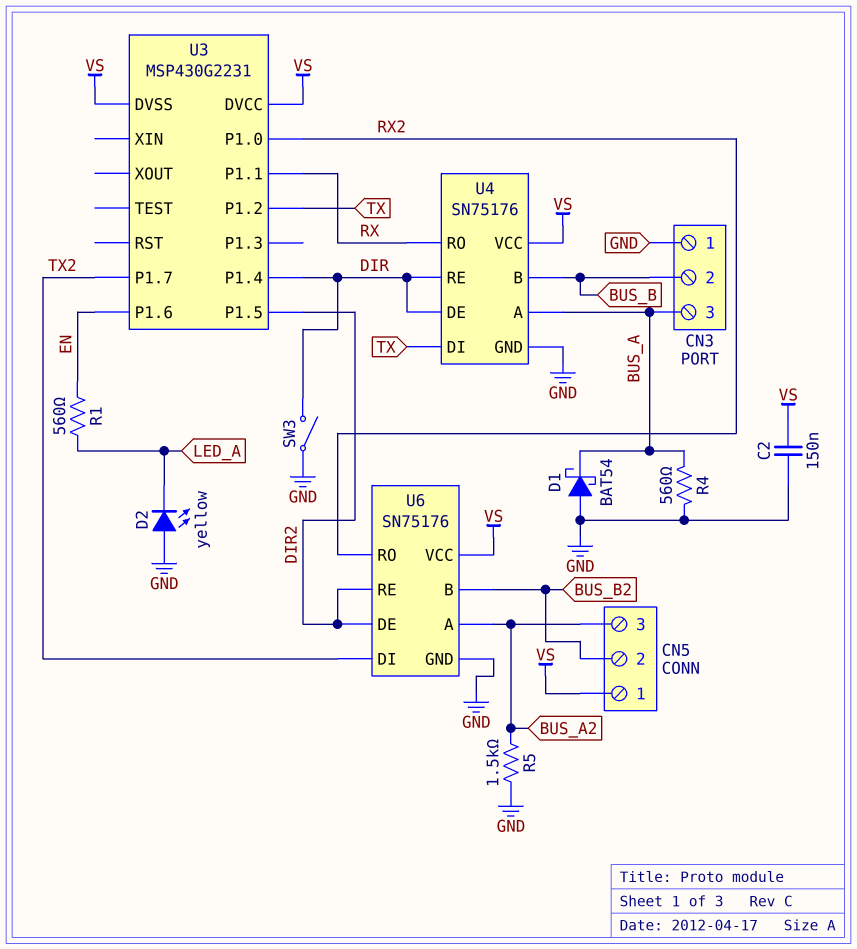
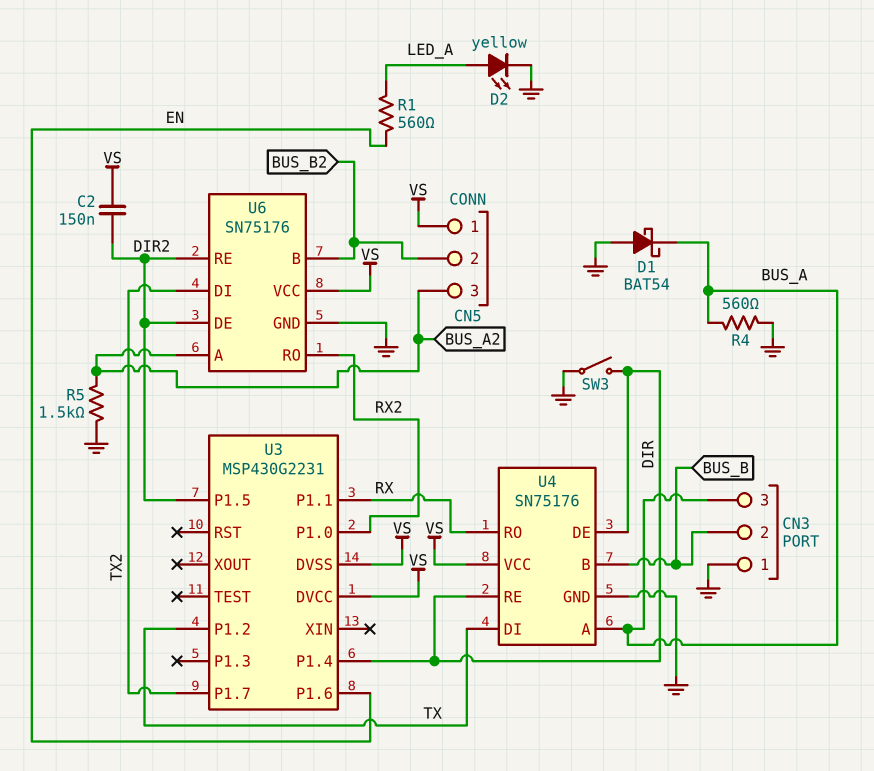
C2: 150nF (GND, VS) -> 150nF (DIR2, VS)
D2: LED yellow (A GND, K LED_A) -> LED yellow (A LED_A, K GND)

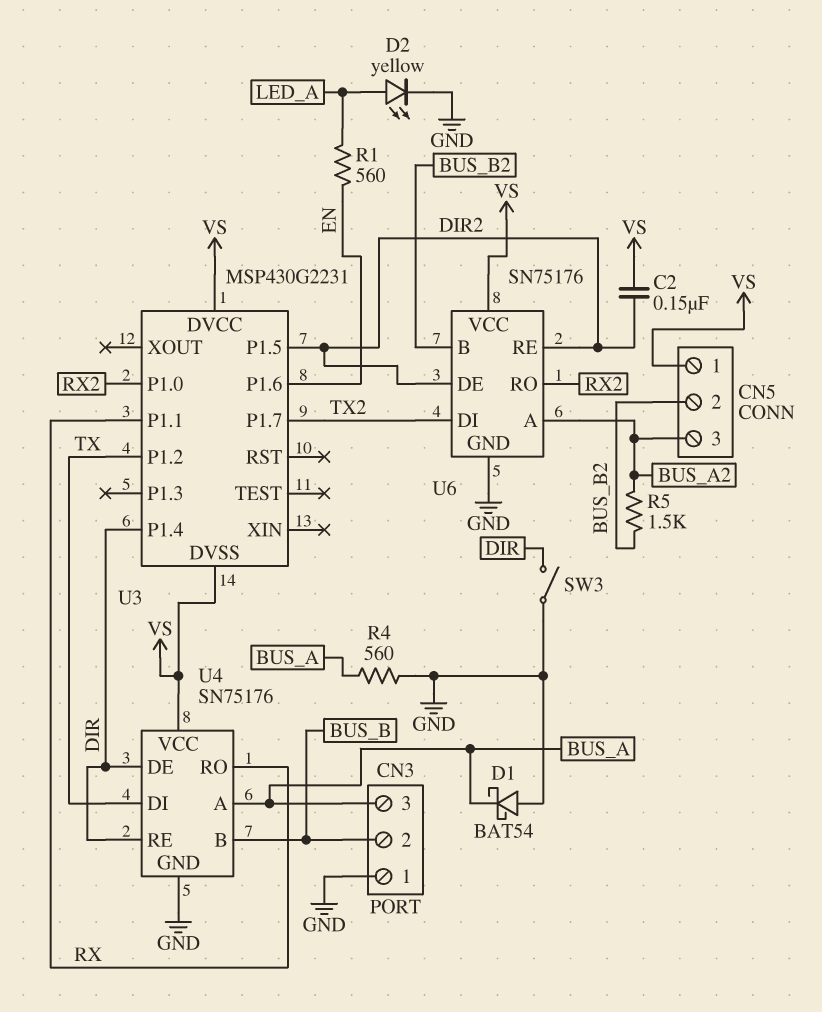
R5: 1.5k (BUS_A2, GND) -> 1.5k (BUS_A2, BUS_B2)

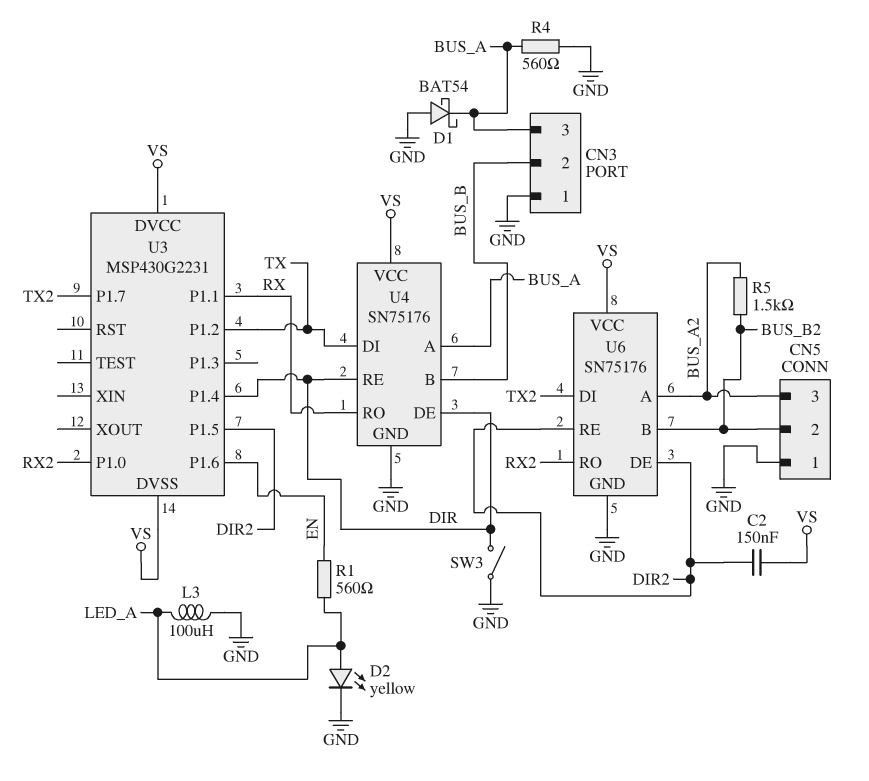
CN5 pin 1: VS -> GND
L3: none -> 100uH (GND, LED_A)

